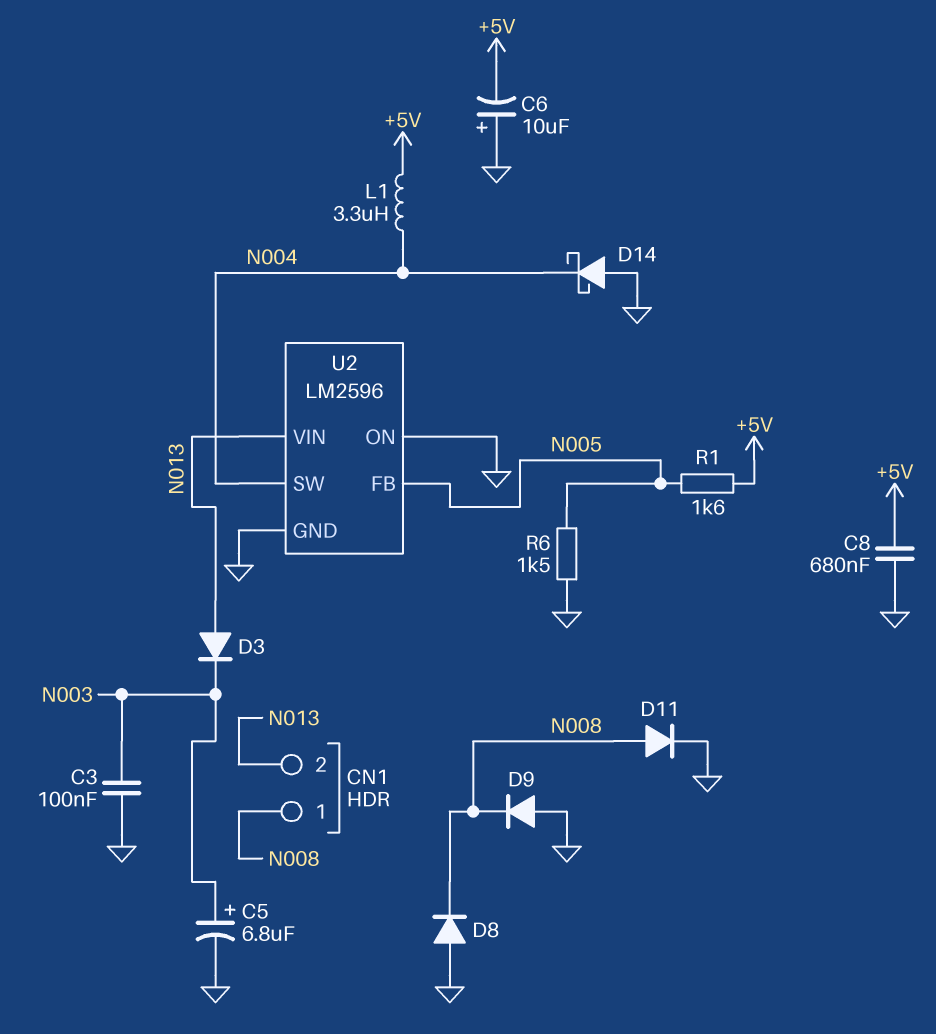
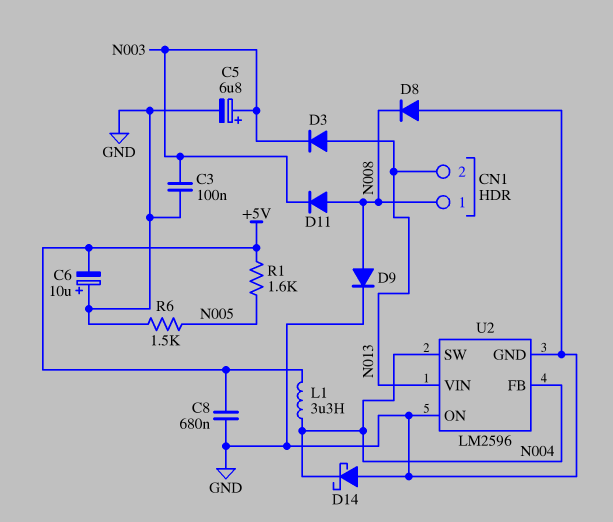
D9: diode (A GND, K N008) -> diode (A N008, K GND)
D11: diode (A N008, K GND) -> diode (A N008, K N003)
U2 pin FB: N005 -> N004

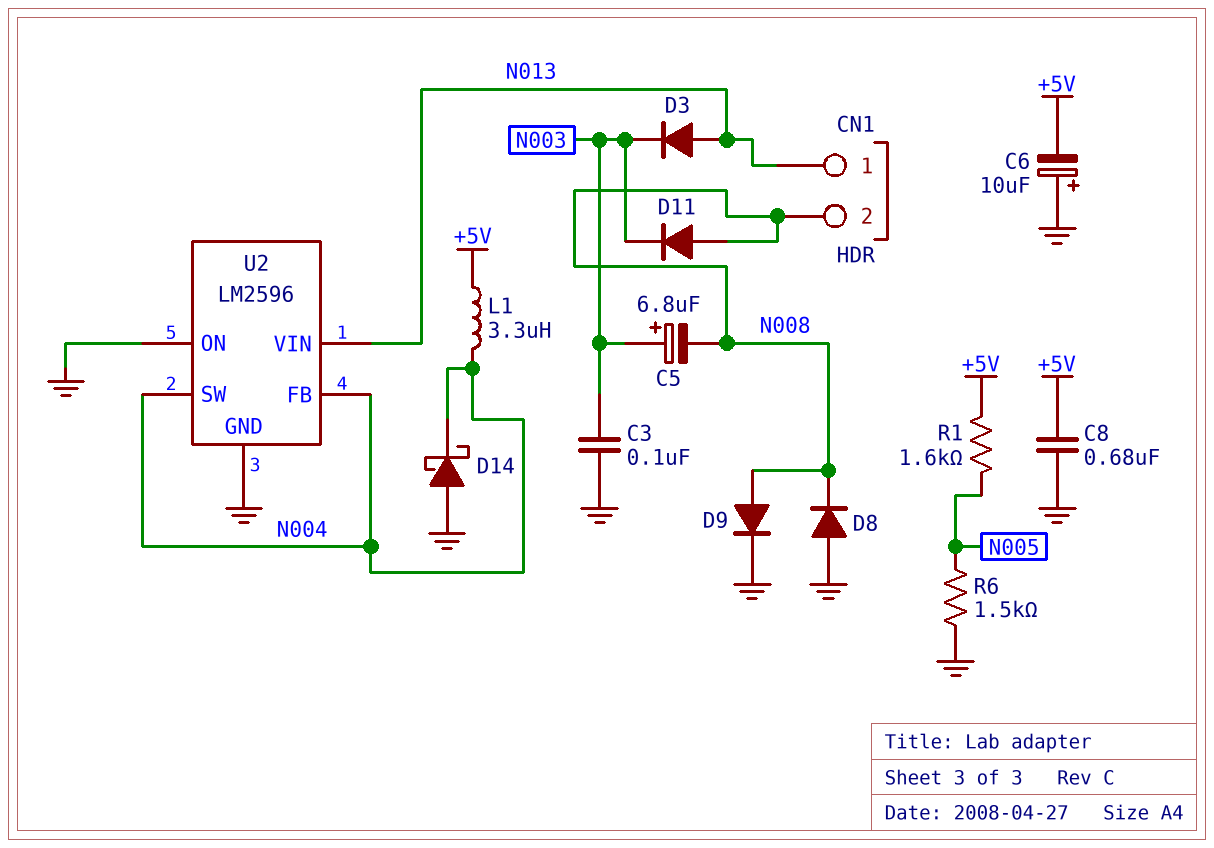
C5: 6.8uF (plus N003, minus GND) -> 6.8uF (plus N003, minus N008)
CN1 pin 1: N008 -> N013
CN1 pin 2: N013 -> N008

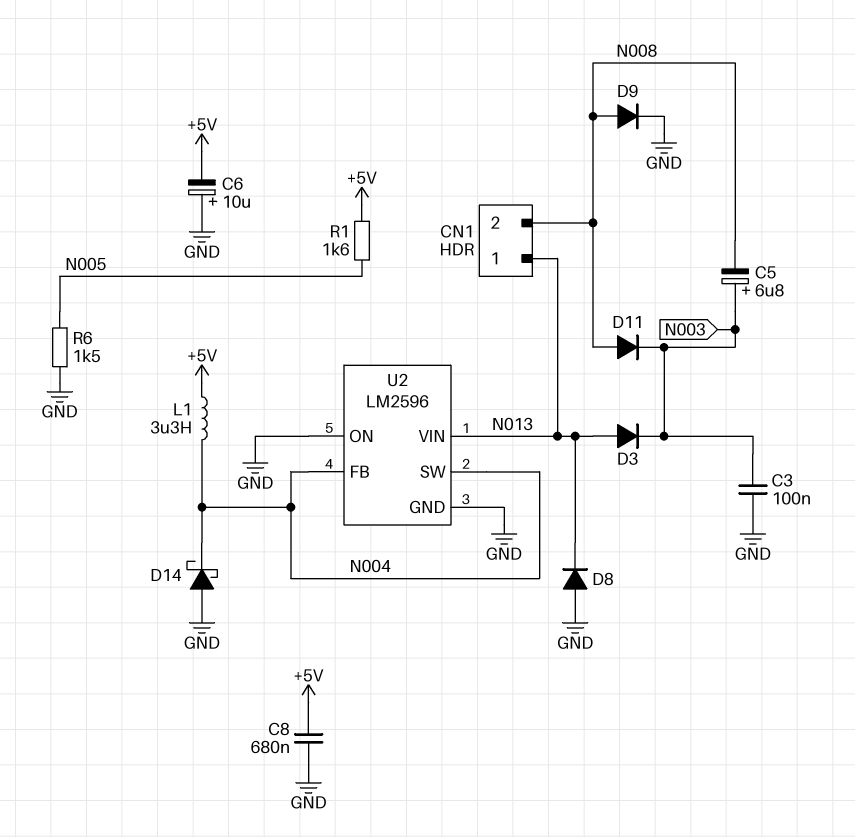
D8: diode (A GND, K N008) -> diode (A GND, K N013)

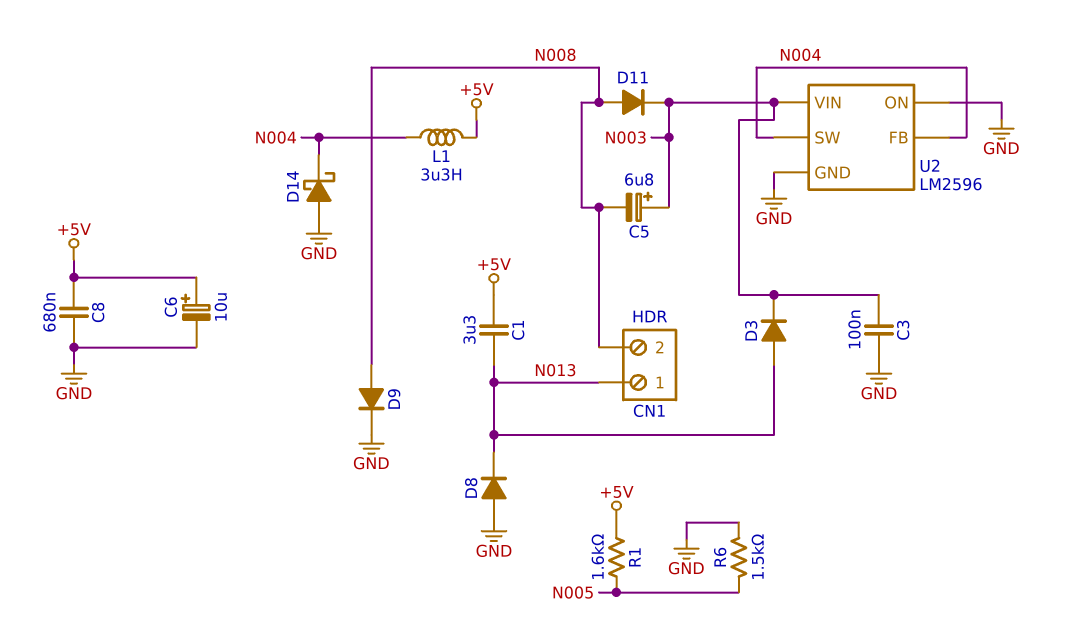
C1: none -> 3.3uF (+5V, N013)
C6: 10uF (plus GND, minus +5V) -> 10uF (plus +5V, minus GND)
U2 pin VIN: N013 -> N003

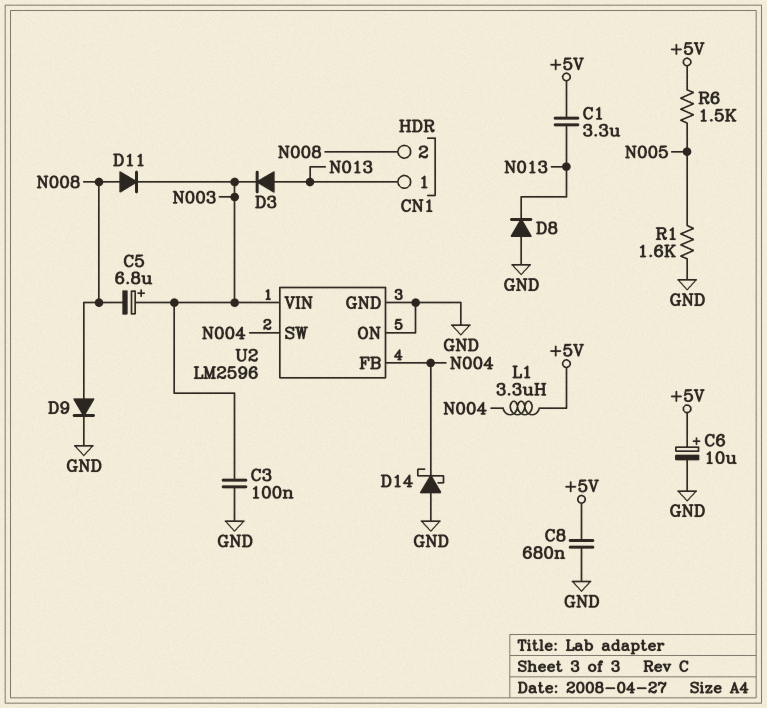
R1: 1.6k (+5V, N005) -> 1.6k (GND, N005)
R6: 1.5k (GND, N005) -> 1.5k (+5V, N005)

